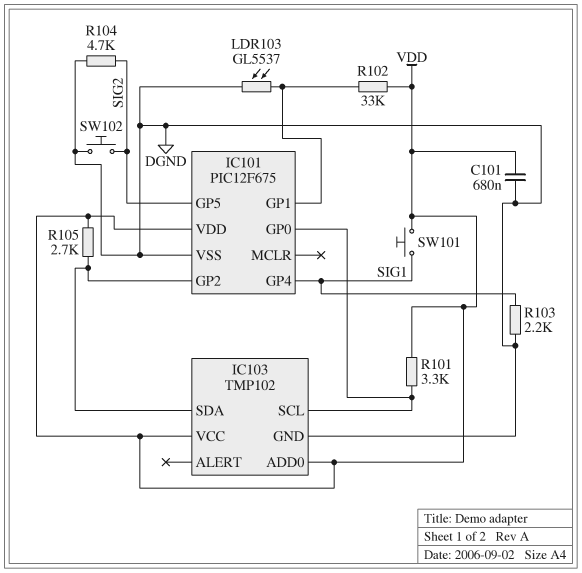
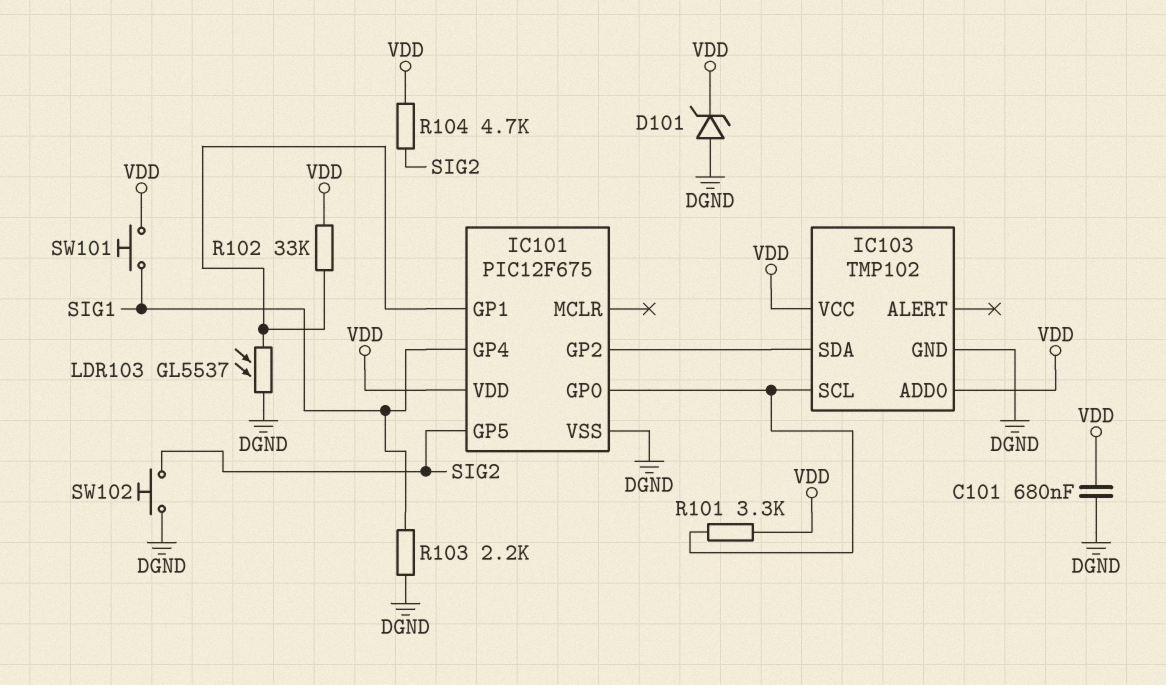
D101: none -> zener (A DGND, K VDD)
R104: 4.7k (DGND, SIG2) -> 4.7k (SIG2, VDD)
R105: 2.7k (IC101/GP2, VDD) -> none

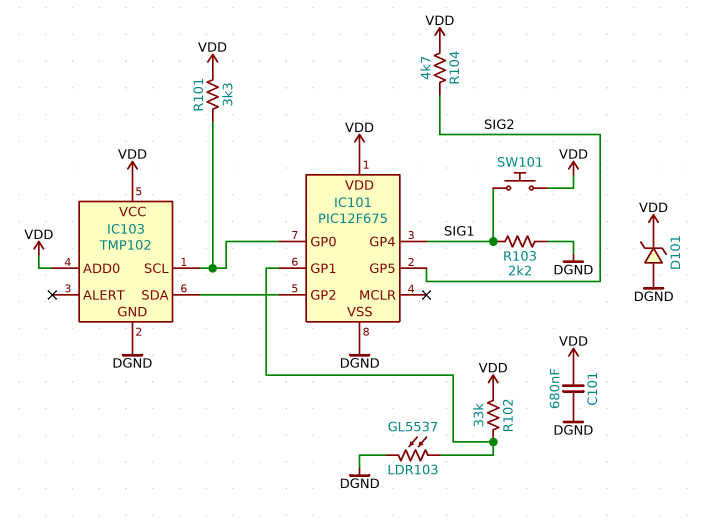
SW102: button (DGND, SIG2) -> none

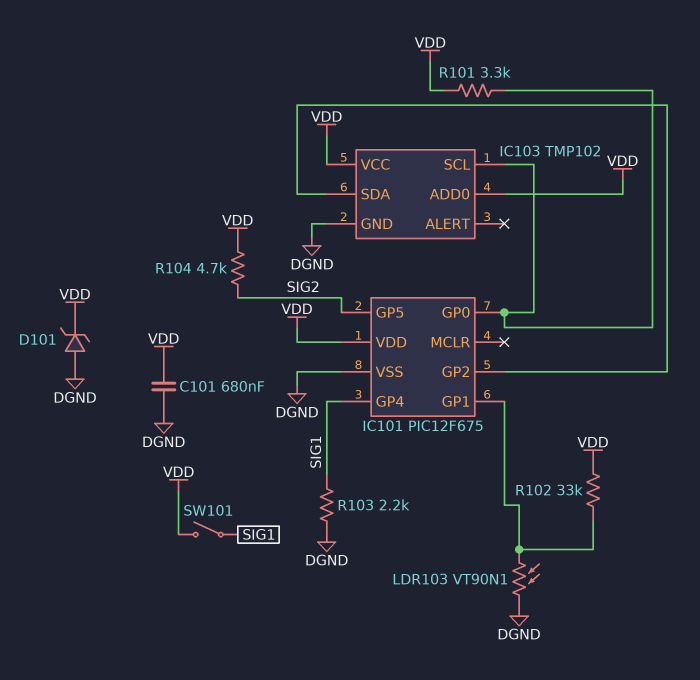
LDR103: GL5537 (DGND, IC101/GP1) -> VT90N1 (DGND, IC101/GP1)
SW101: button (SIG1, VDD) -> switch (SIG1, VDD)

